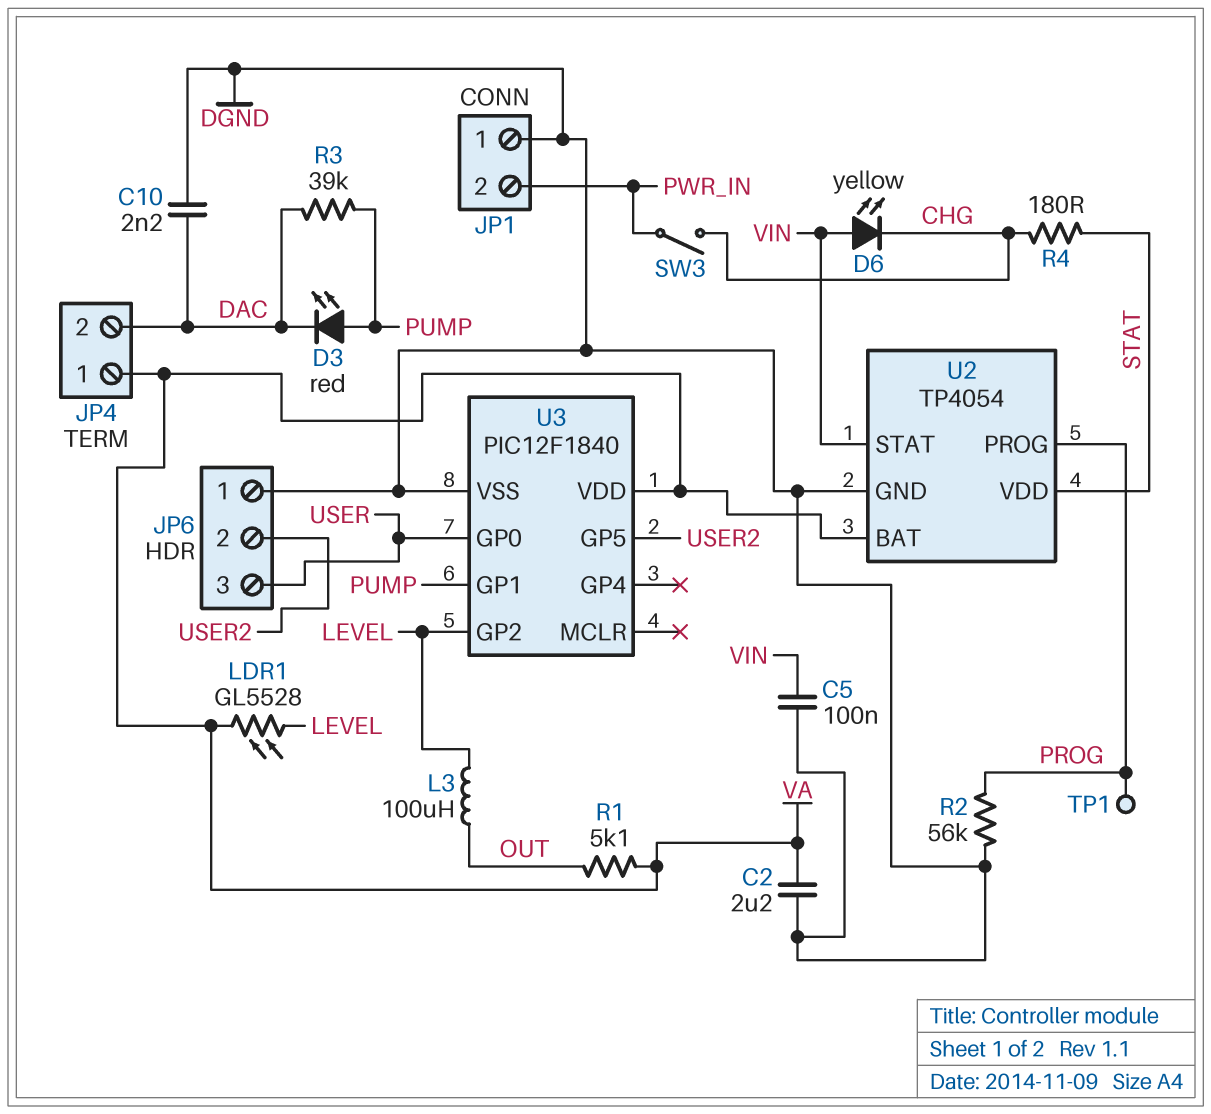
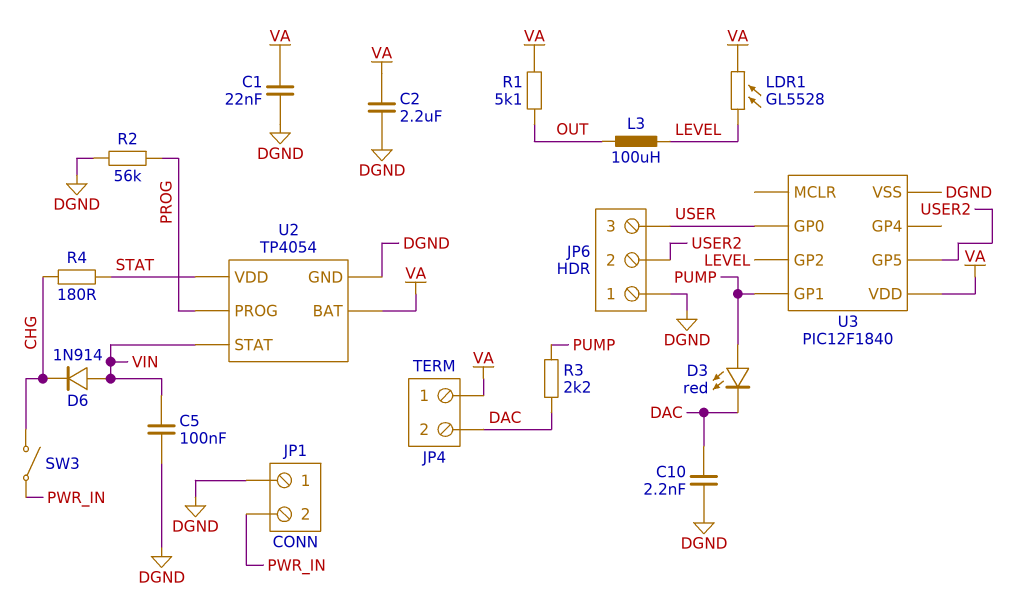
C1: none -> 22nF (DGND, VA)
D6: LED yellow (A VIN, K CHG) -> diode 1N914 (A VIN, K CHG)
R3: 39k (DAC, PUMP) -> 2.2k (DAC, PUMP)
TP1: test point (PROG) -> none

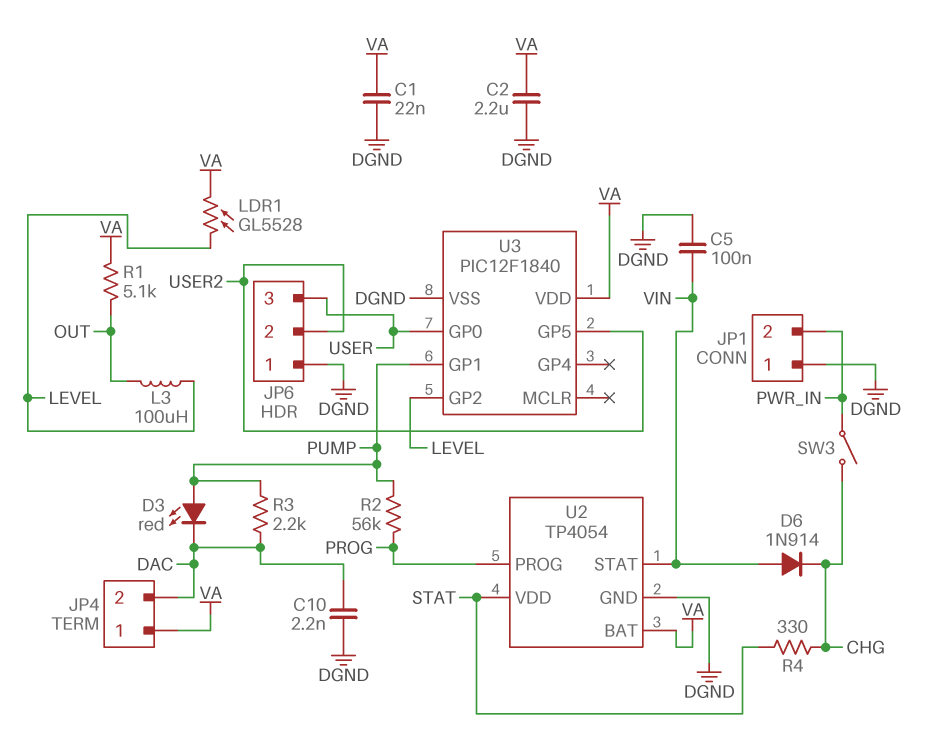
R2: 56k (DGND, PROG) -> 56k (PROG, PUMP)
R4: 180 (CHG, STAT) -> 330 (CHG, STAT)

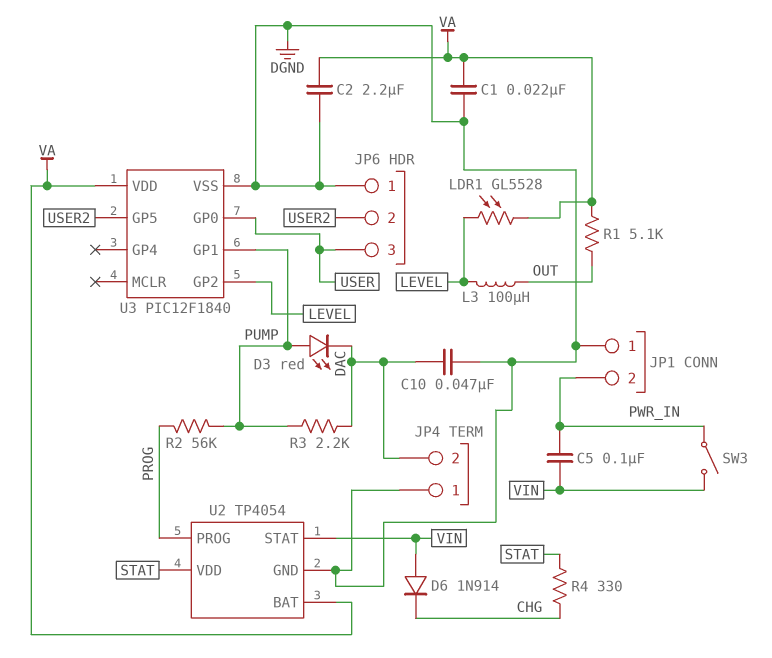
C5: 100nF (DGND, VIN) -> 100nF (PWR_IN, VIN)
C10: 2.2nF (DAC, DGND) -> 47nF (DAC, DGND)
JP4 pin 1: VA -> DGND
SW3: switch (CHG, PWR_IN) -> switch (PWR_IN, VIN)

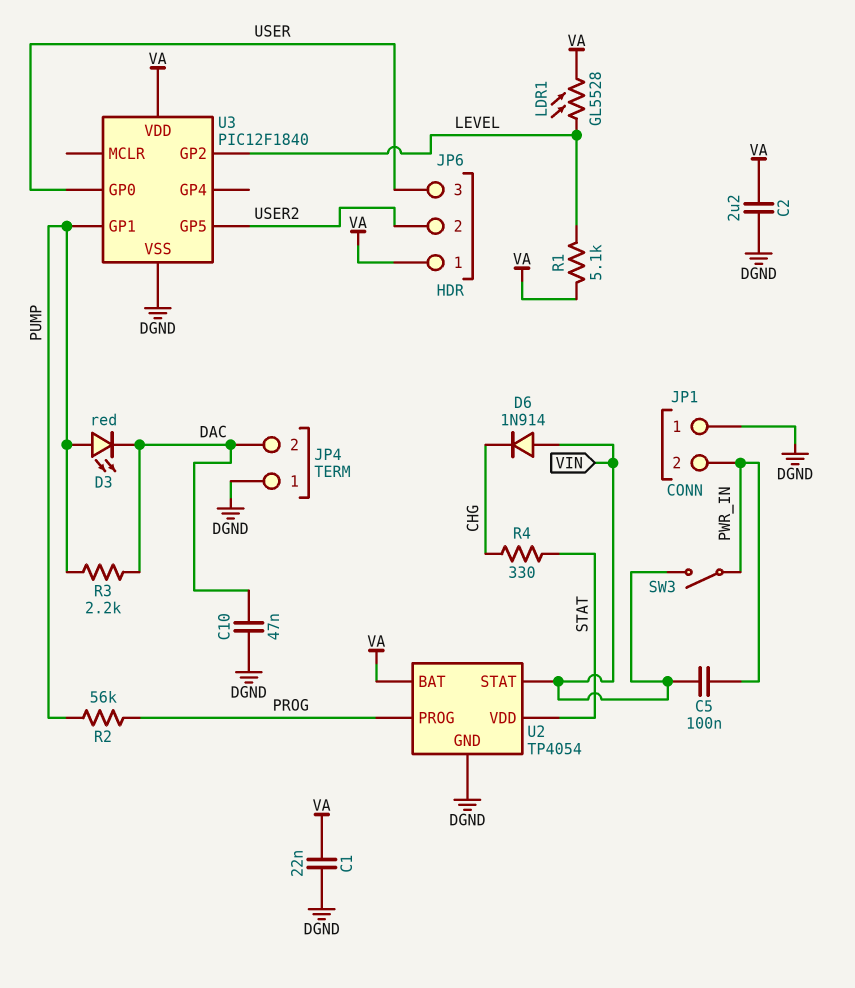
JP6 pin 1: DGND -> VA
L3: 100uH (LEVEL, OUT) -> none
R1: 5.1k (OUT, VA) -> 5.1k (LEVEL, VA)

